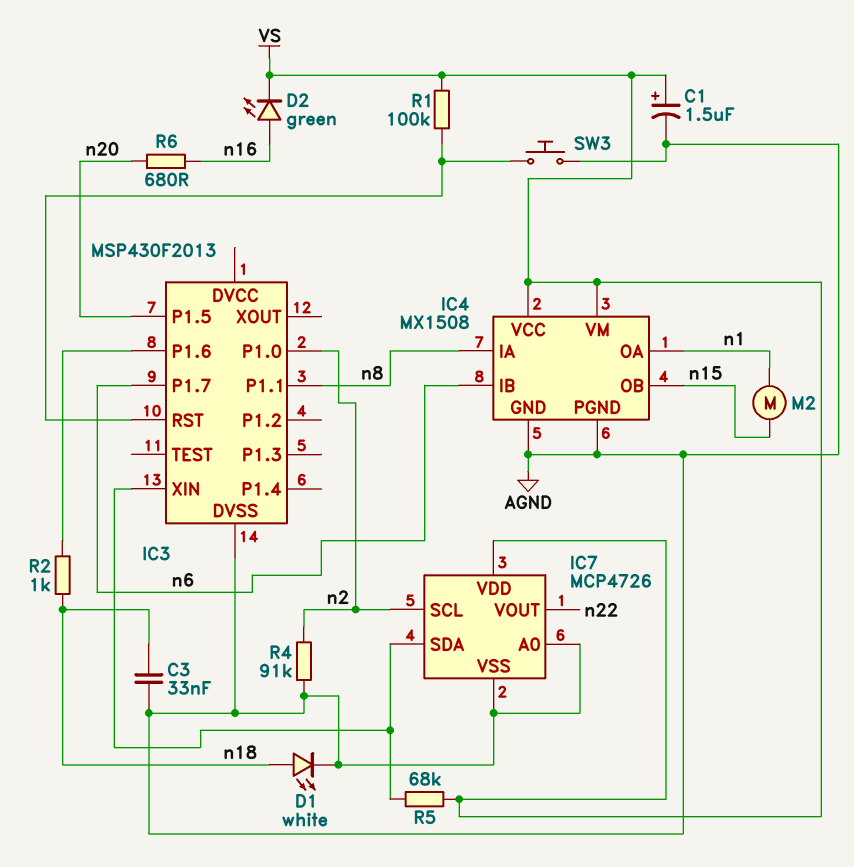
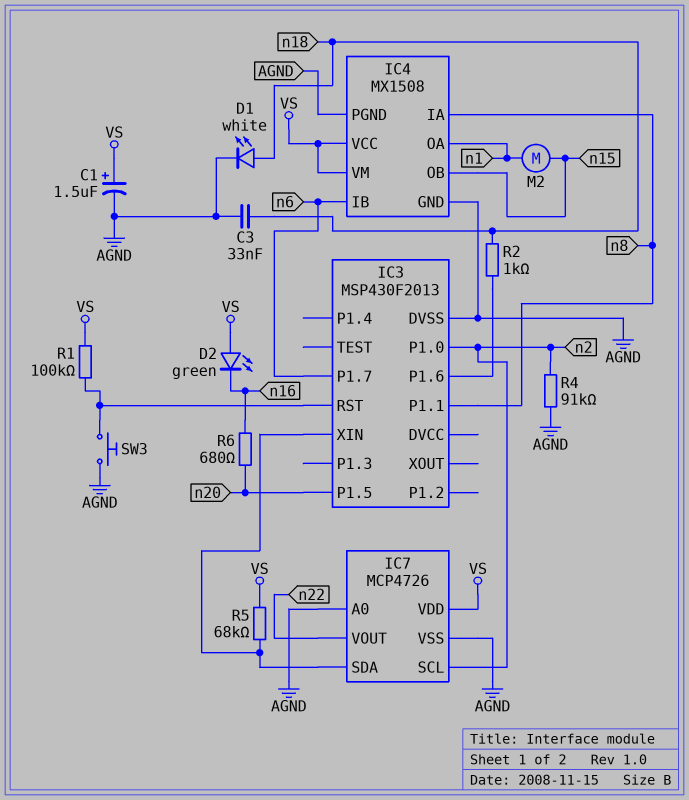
D2: LED green (A n16, K VS) -> LED green (A VS, K n16)

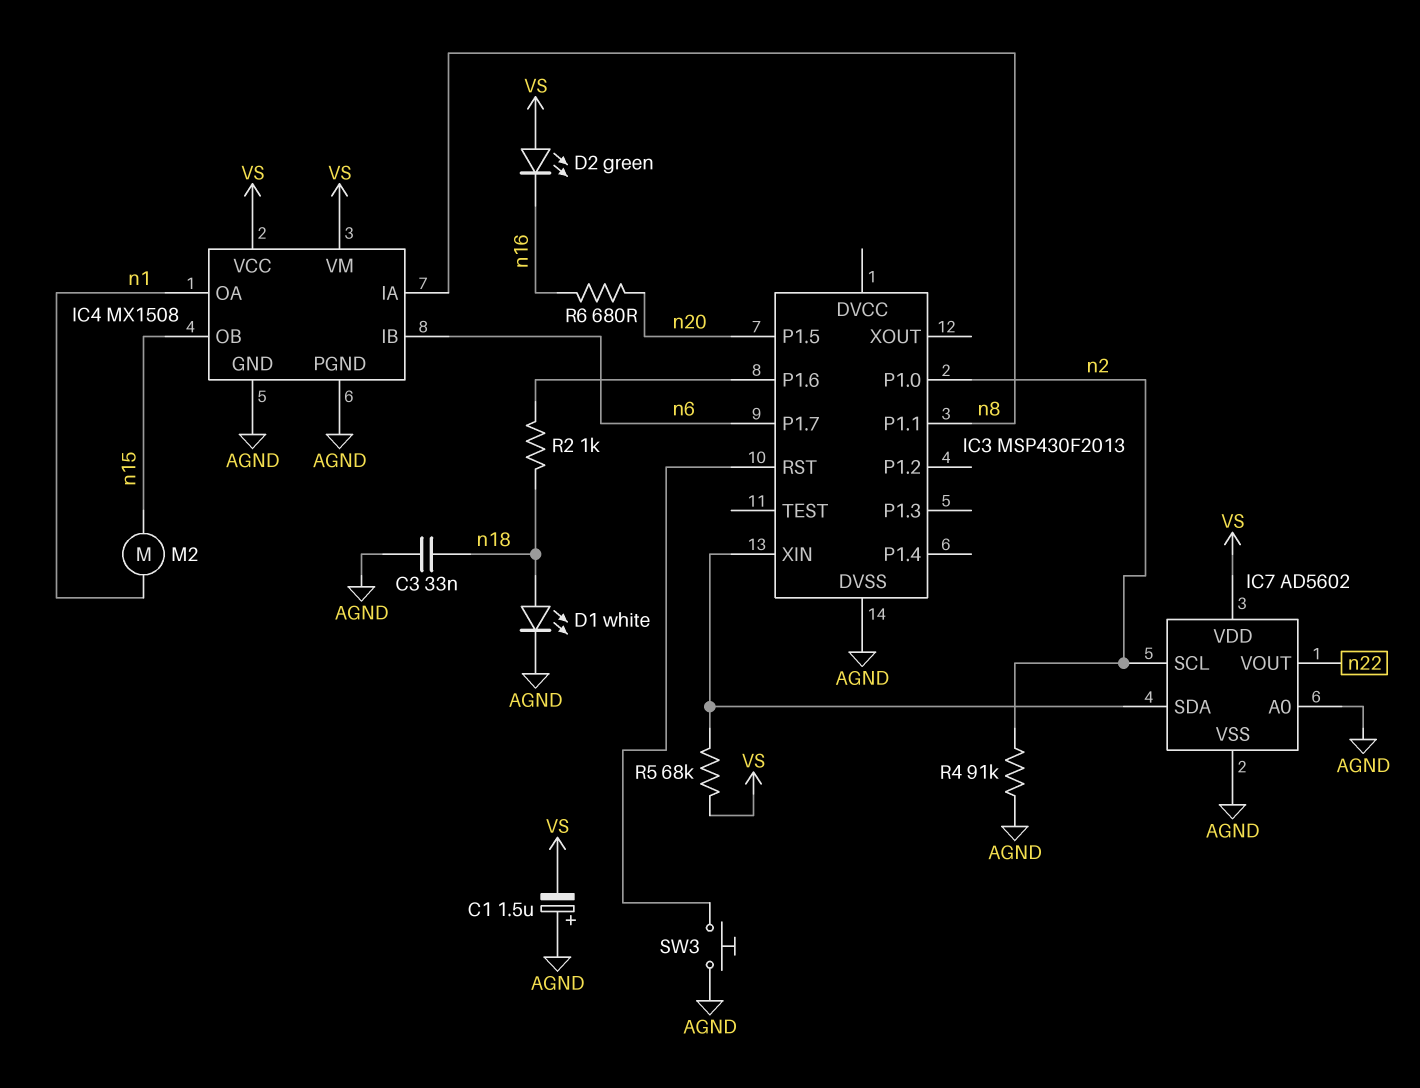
C1: 1.5uF (plus VS, minus AGND) -> 1.5uF (plus AGND, minus VS)
IC7: MCP4726 -> AD5602
R1: 100k (IC3/RST, VS) -> none

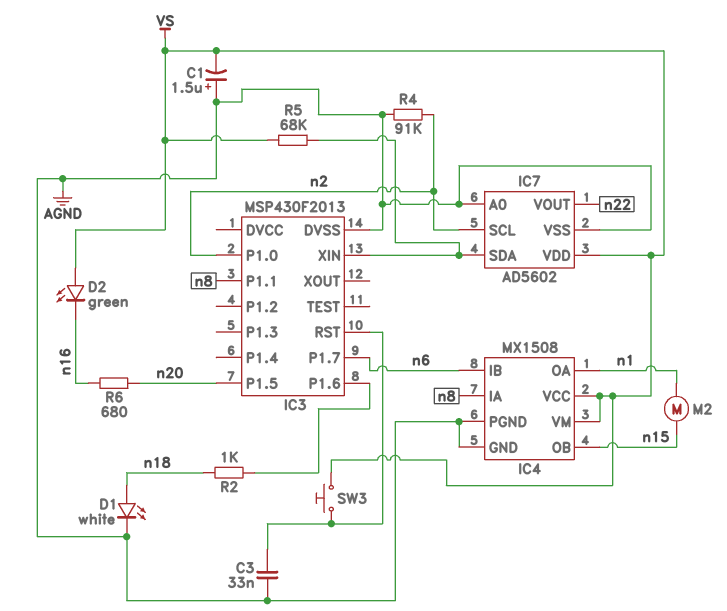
C3: 33nF (AGND, n18) -> 33nF (AGND, IC3/RST)
SW3: button (AGND, IC3/RST) -> button (IC3/RST, VS)

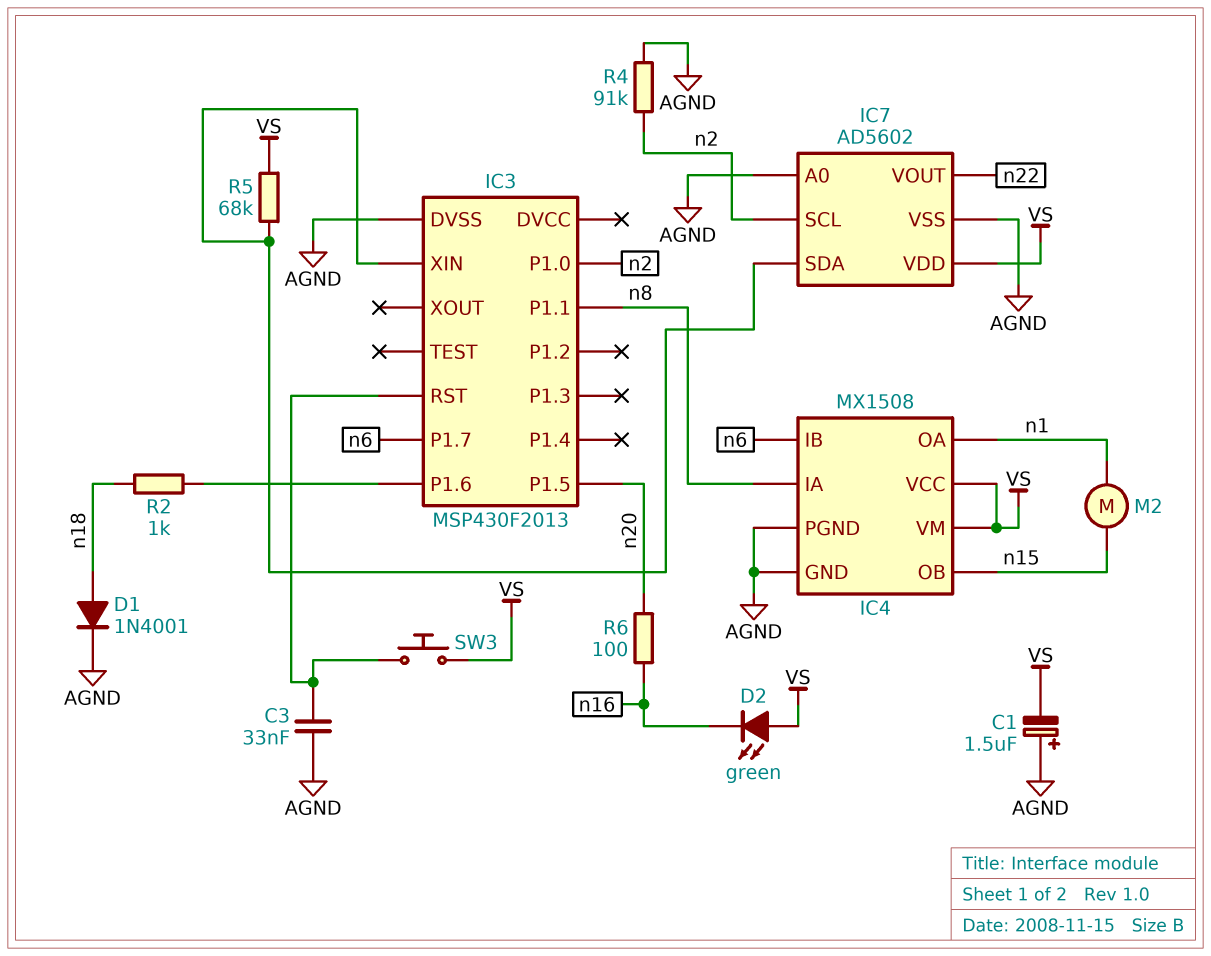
D1: LED white (A n18, K AGND) -> diode 1N4001 (A n18, K AGND)
R6: 680 (n16, n20) -> 100 (n16, n20)

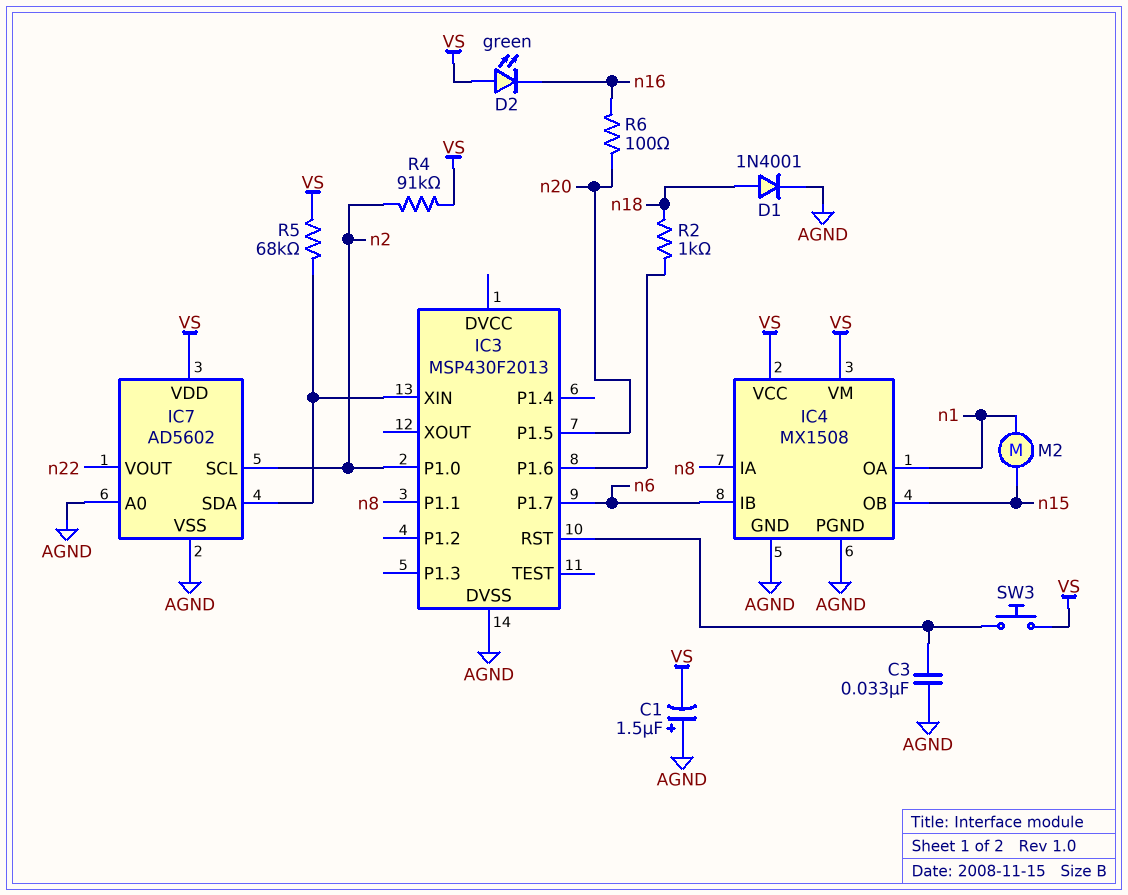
R4: 91k (AGND, n2) -> 91k (VS, n2)

